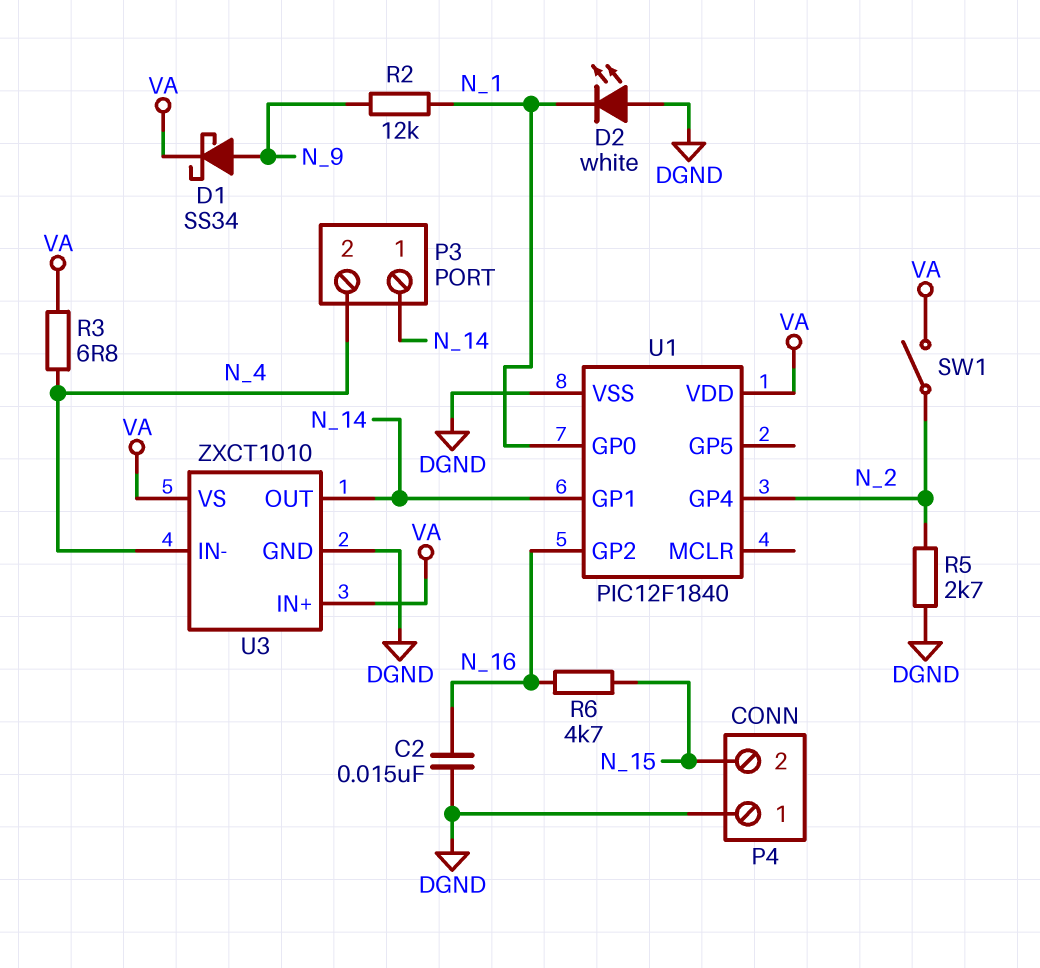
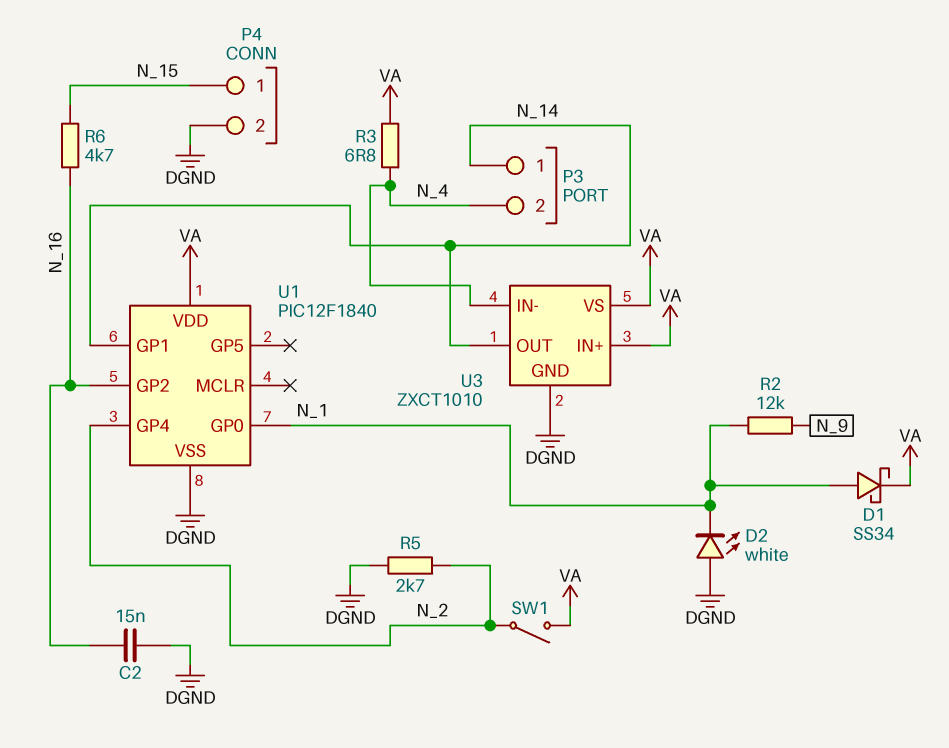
D1: schottky SS34 (A N_9, K VA) -> schottky SS34 (A N_1, K VA)
P4 pin 1: DGND -> N_15
P4 pin 2: N_15 -> DGND

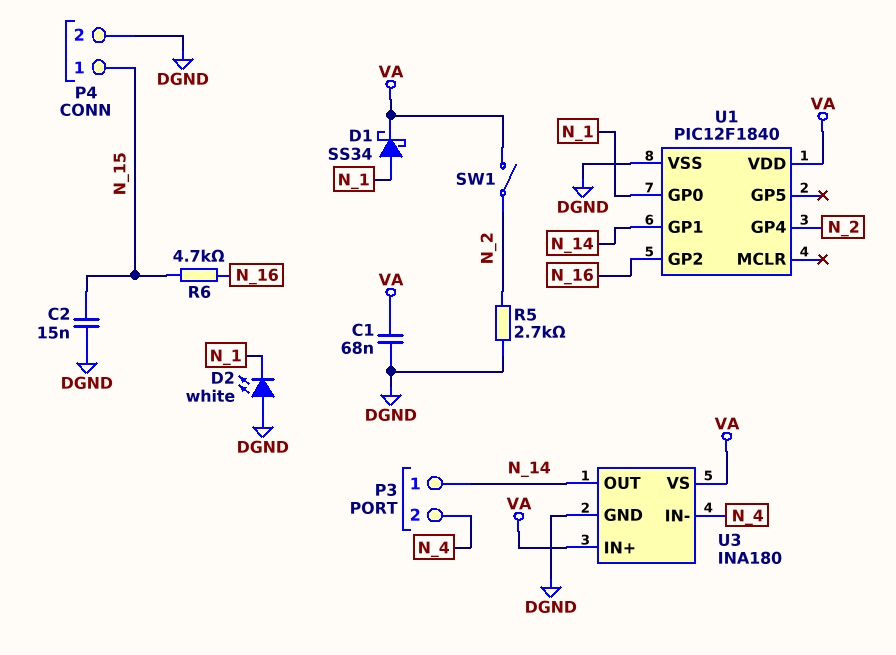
C1: none -> 68nF (DGND, VA)
C2: 15nF (DGND, N_16) -> 15nF (DGND, N_15)
R2: 12k (N_1, N_9) -> none
R3: 6.8 (N_4, VA) -> none
U3: ZXCT1010 -> INA180

